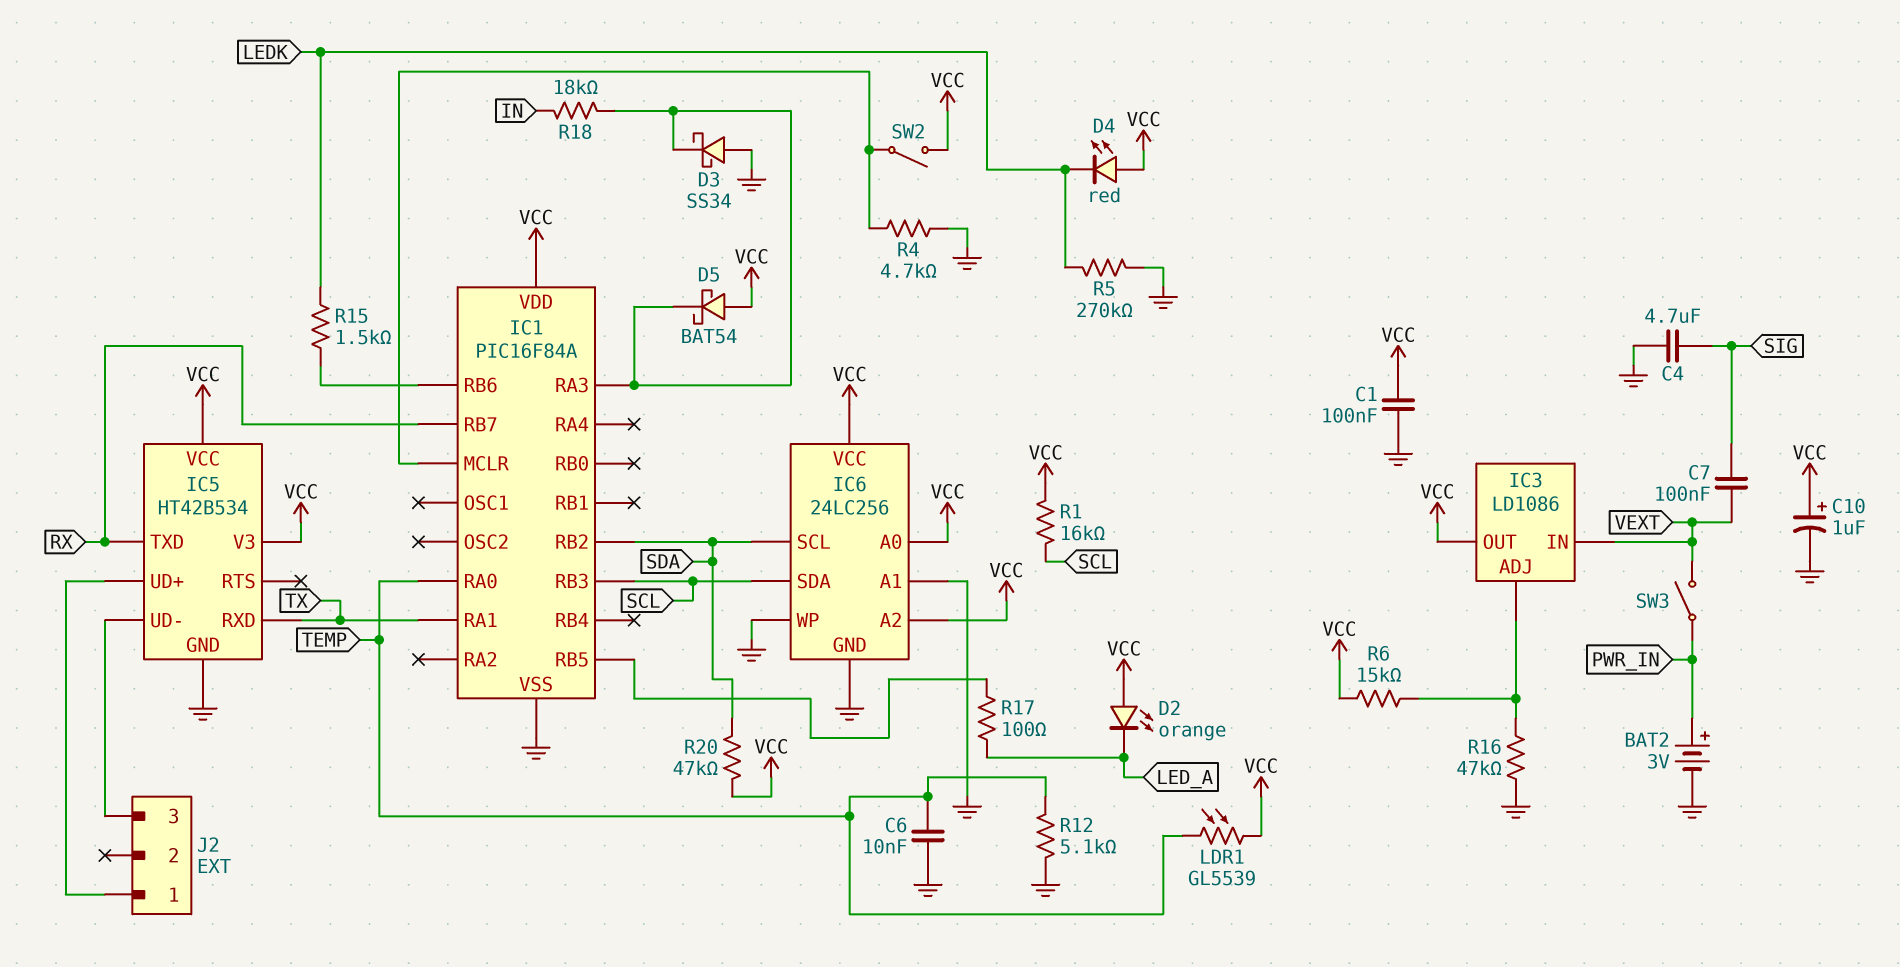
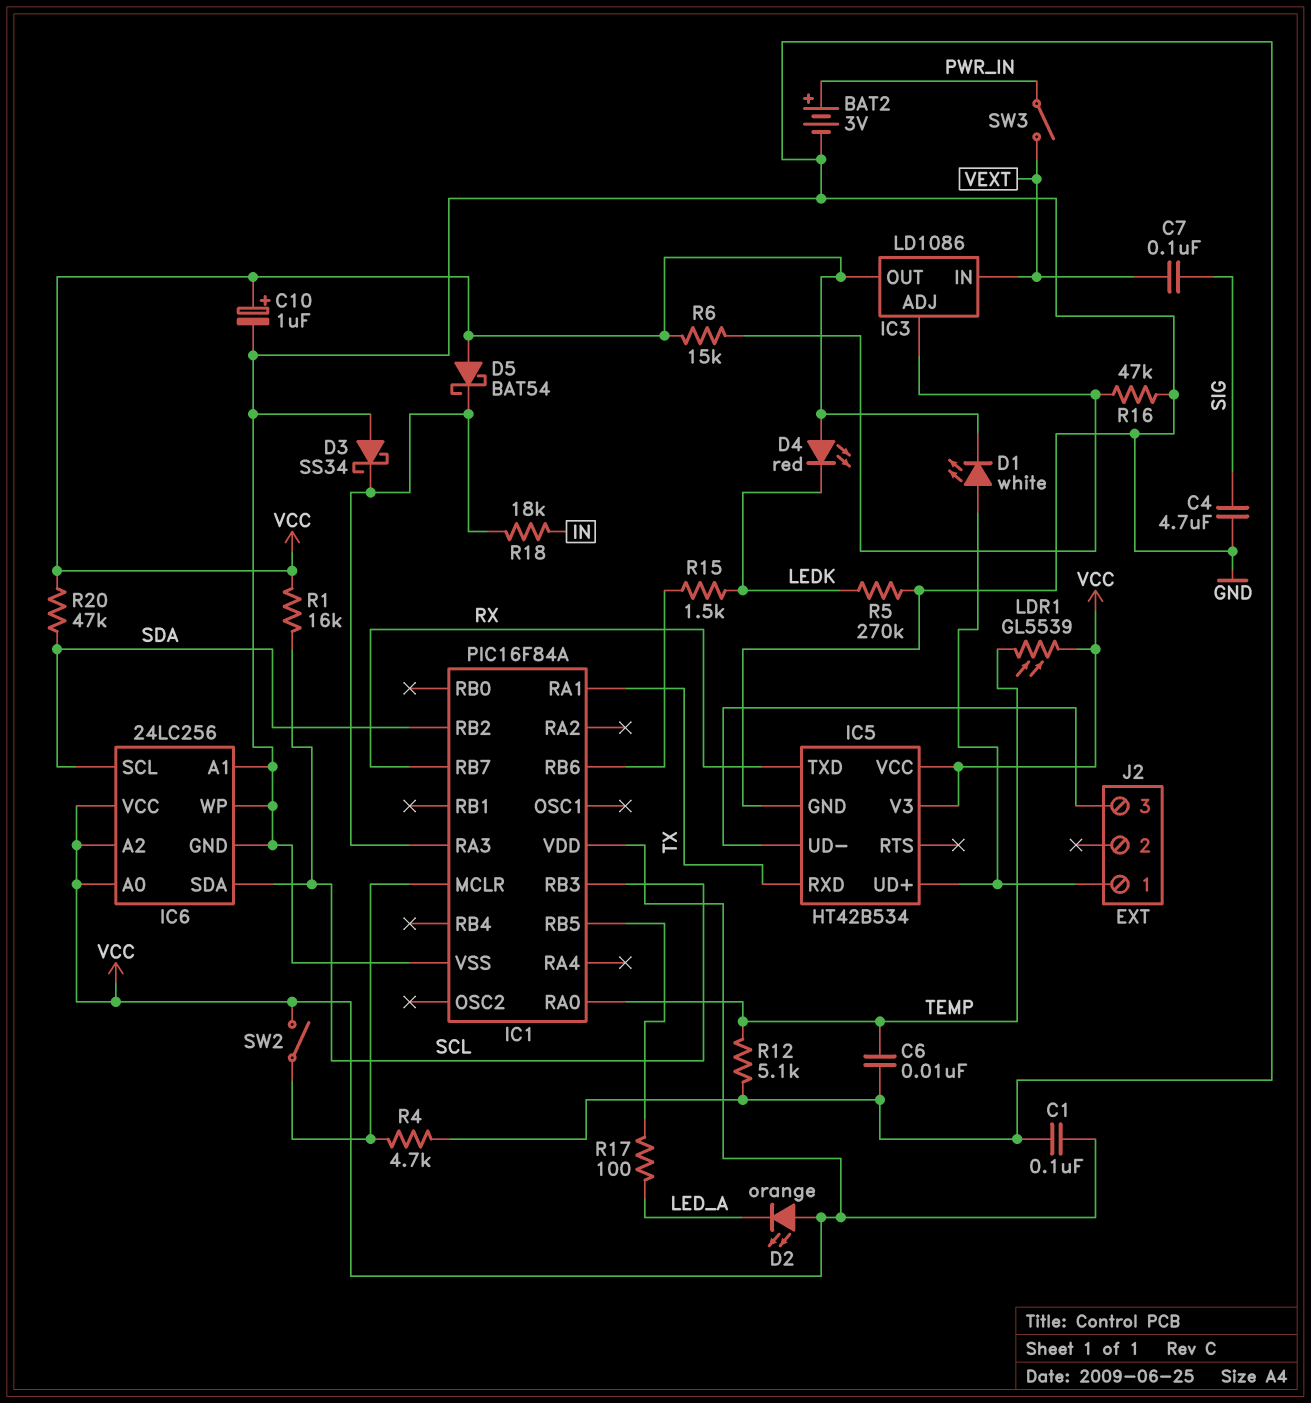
D1: none -> LED white (A IC5/UD+, K VCC)

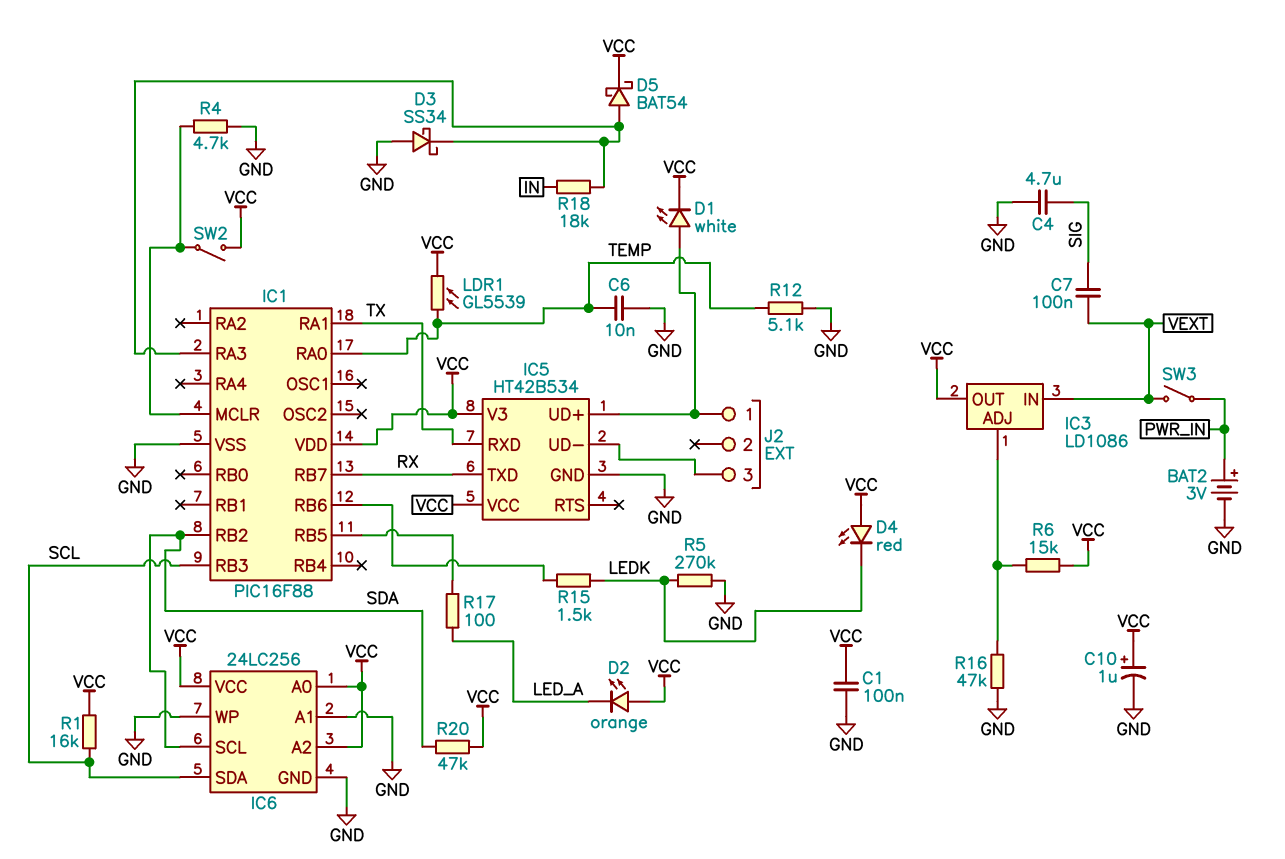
D5: schottky BAT54 (A VCC, K IC1/RA3) -> schottky BAT54 (A IC1/RA3, K VCC)
IC1: PIC16F84A -> PIC16F88

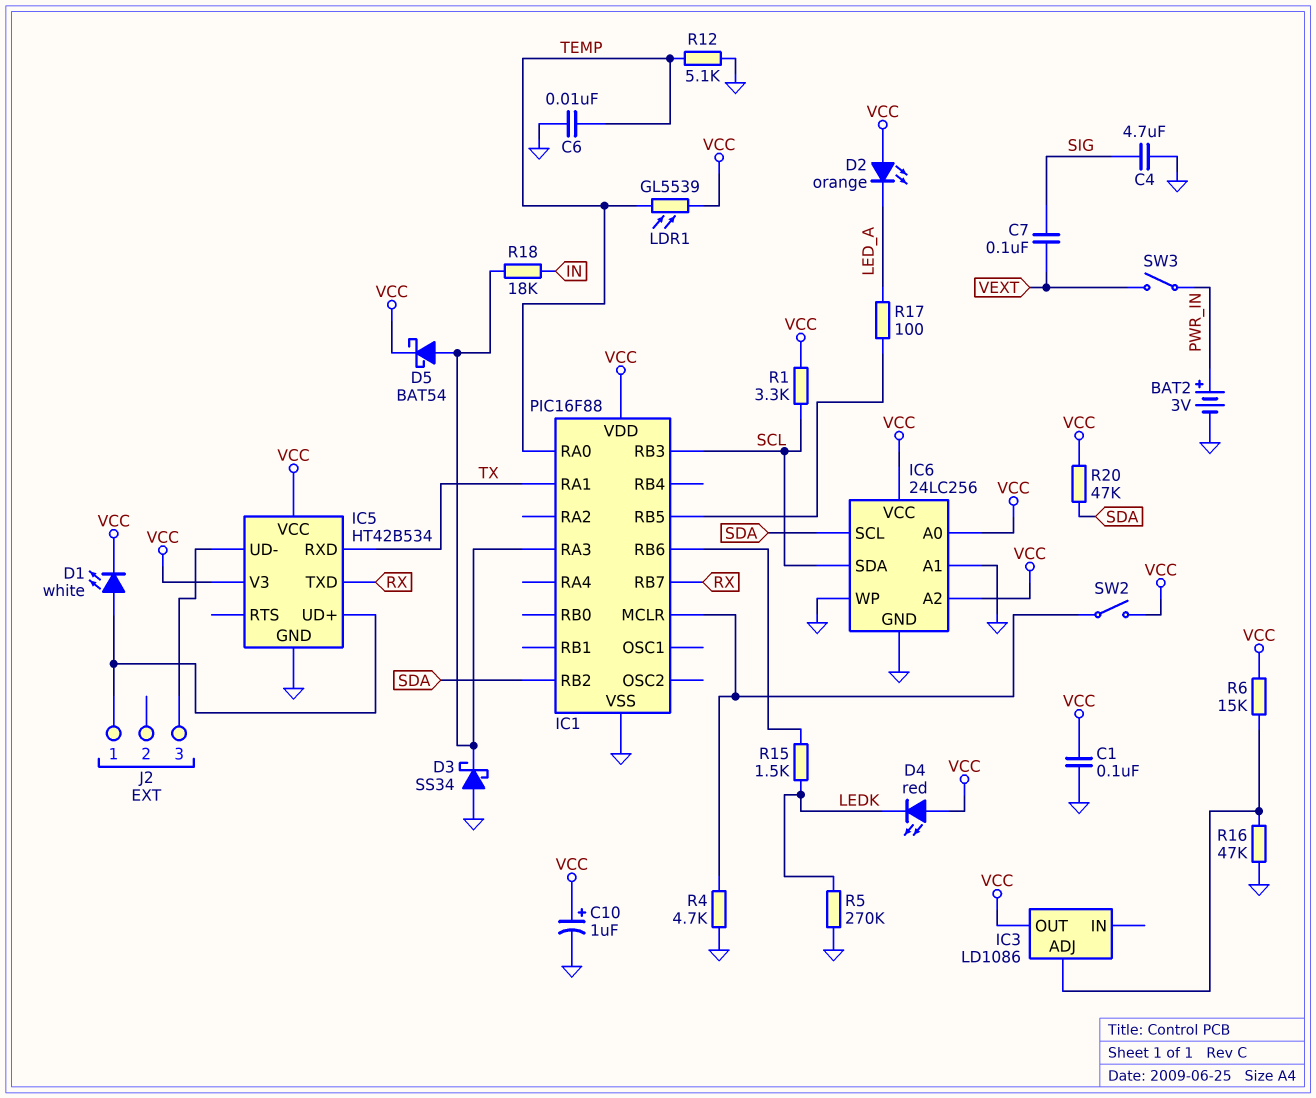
IC3 pin IN: VEXT -> none
R1: 16k (SCL, VCC) -> 3.3k (SCL, VCC)

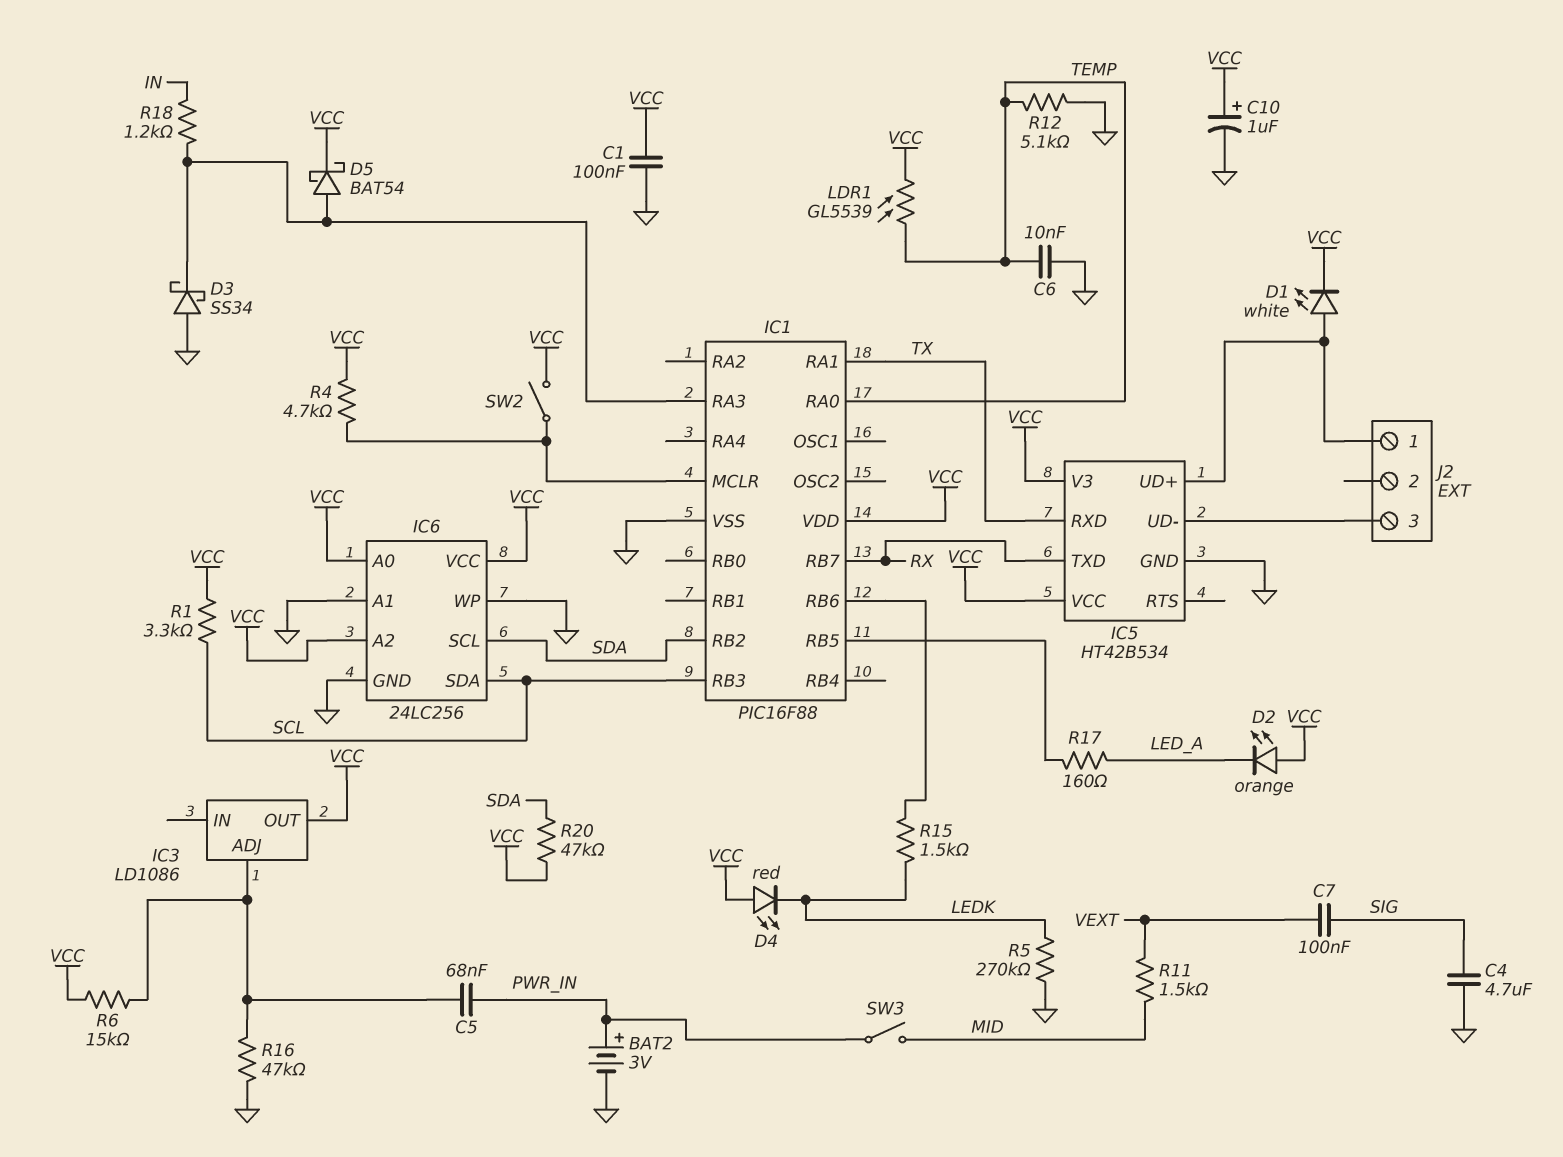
C5: none -> 68nF (IC3/ADJ, PWR_IN)
R4: 4.7k (GND, IC1/MCLR) -> 4.7k (IC1/MCLR, VCC)
R11: none -> 1.5k (MID, VEXT)
R17: 100 (IC1/RB5, LED_A) -> 160 (IC1/RB5, LED_A)
R18: 18k (IC1/RA3, IN) -> 1.2k (IC1/RA3, IN)
SW3: switch (PWR_IN, VEXT) -> switch (MID, PWR_IN)

